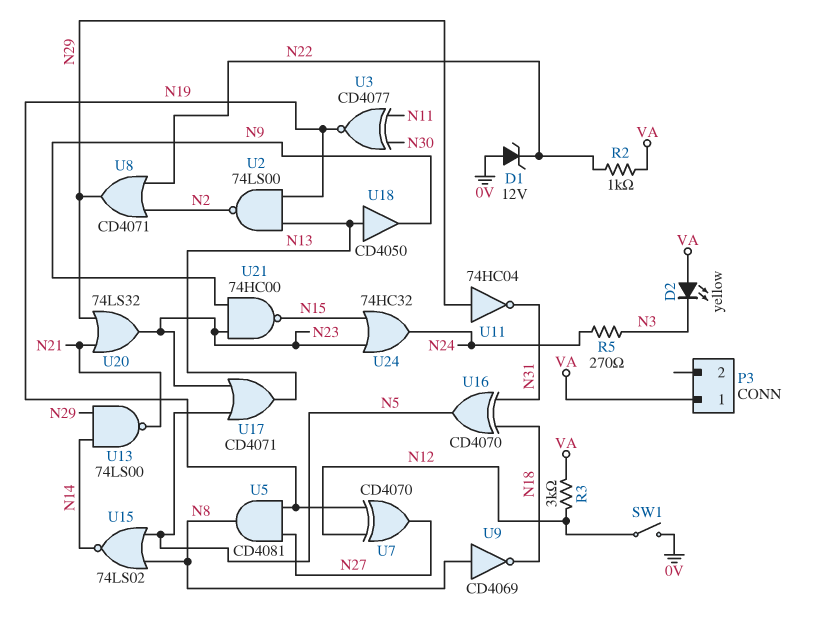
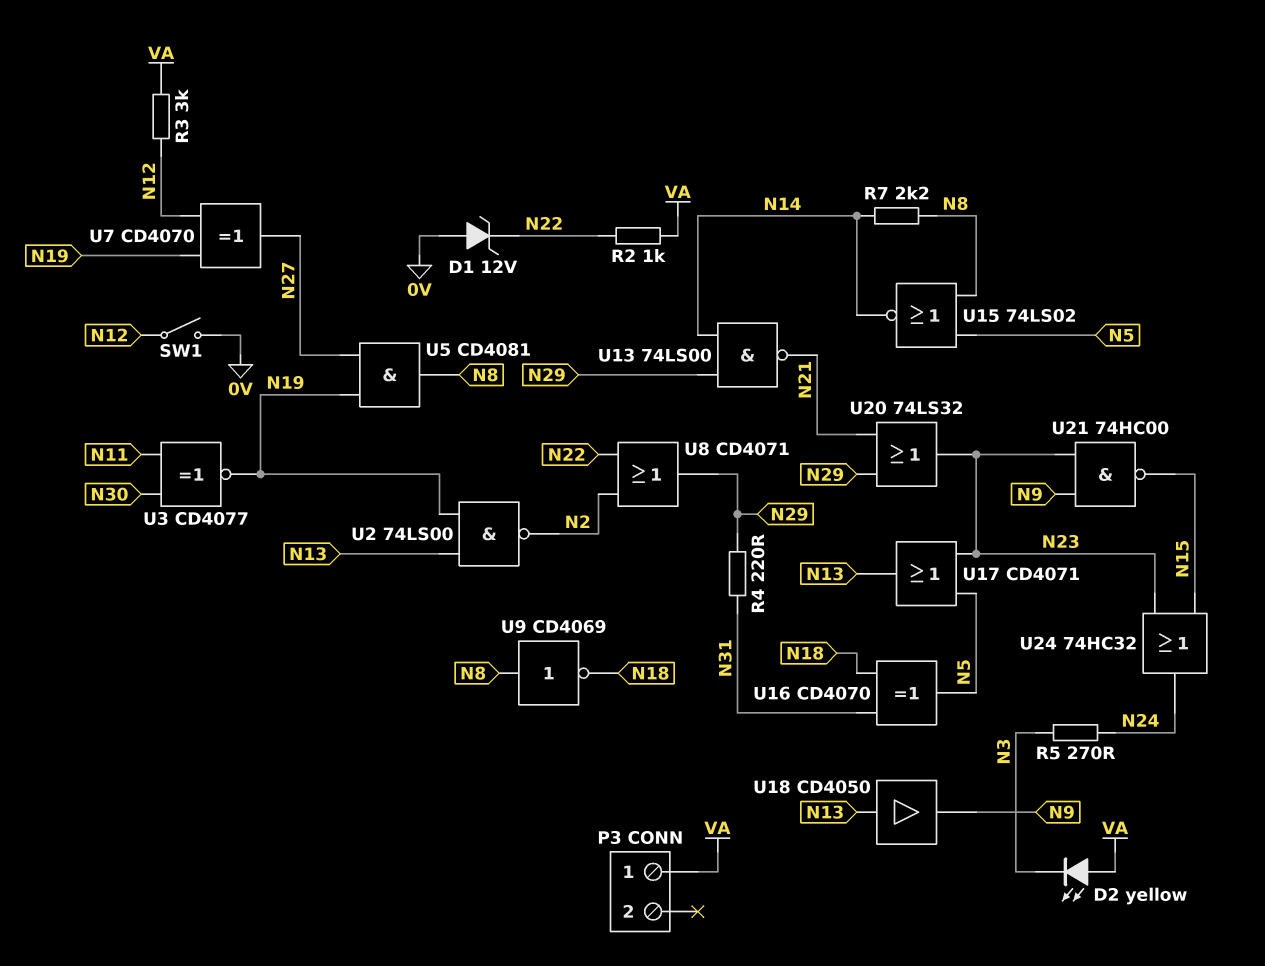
R4: none -> 220 (N29, N31)
R7: none -> 2.2k (N8, N14)
U11: NOT 74HC04 (in N29, out N31) -> none

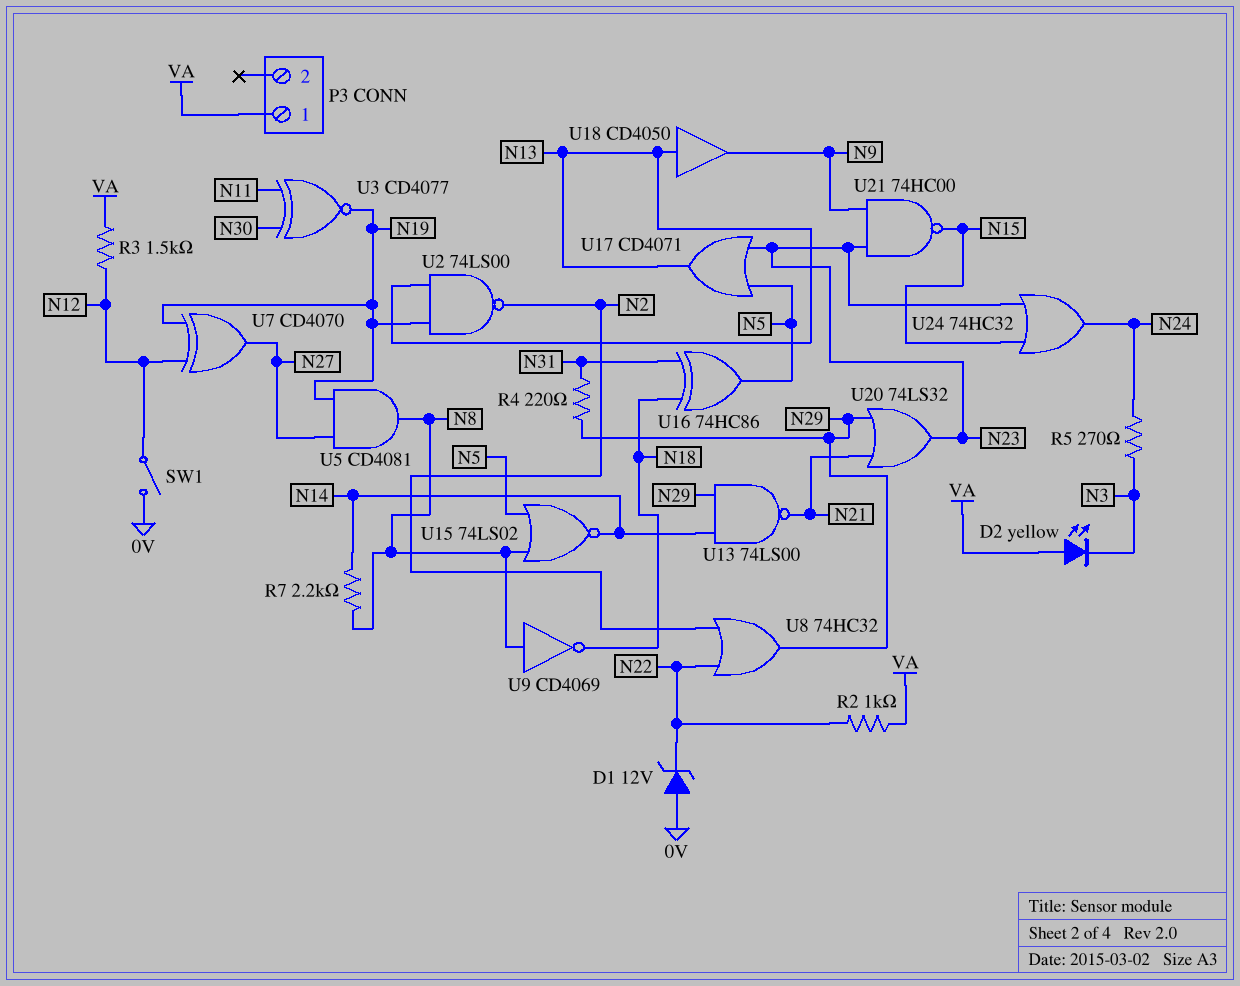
R3: 3k (N12, VA) -> 1.5k (N12, VA)
U8: OR CD4071 (in N2, in N22, out N29) -> OR 74HC32 (in N2, in N22, out N29)
U16: XOR CD4070 (in N18, in N31, out N5) -> XOR 74HC86 (in N18, in N31, out N5)

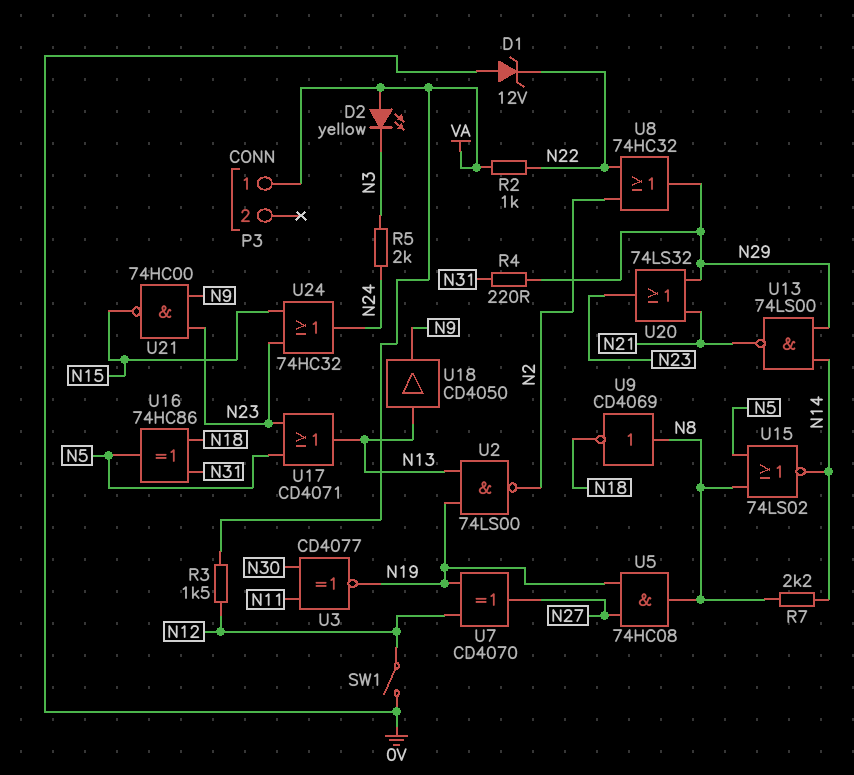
R5: 270 (N3, N24) -> 2k (N3, N24)
U5: AND CD4081 (in N19, in N27, out N8) -> AND 74HC08 (in N19, in N27, out N8)

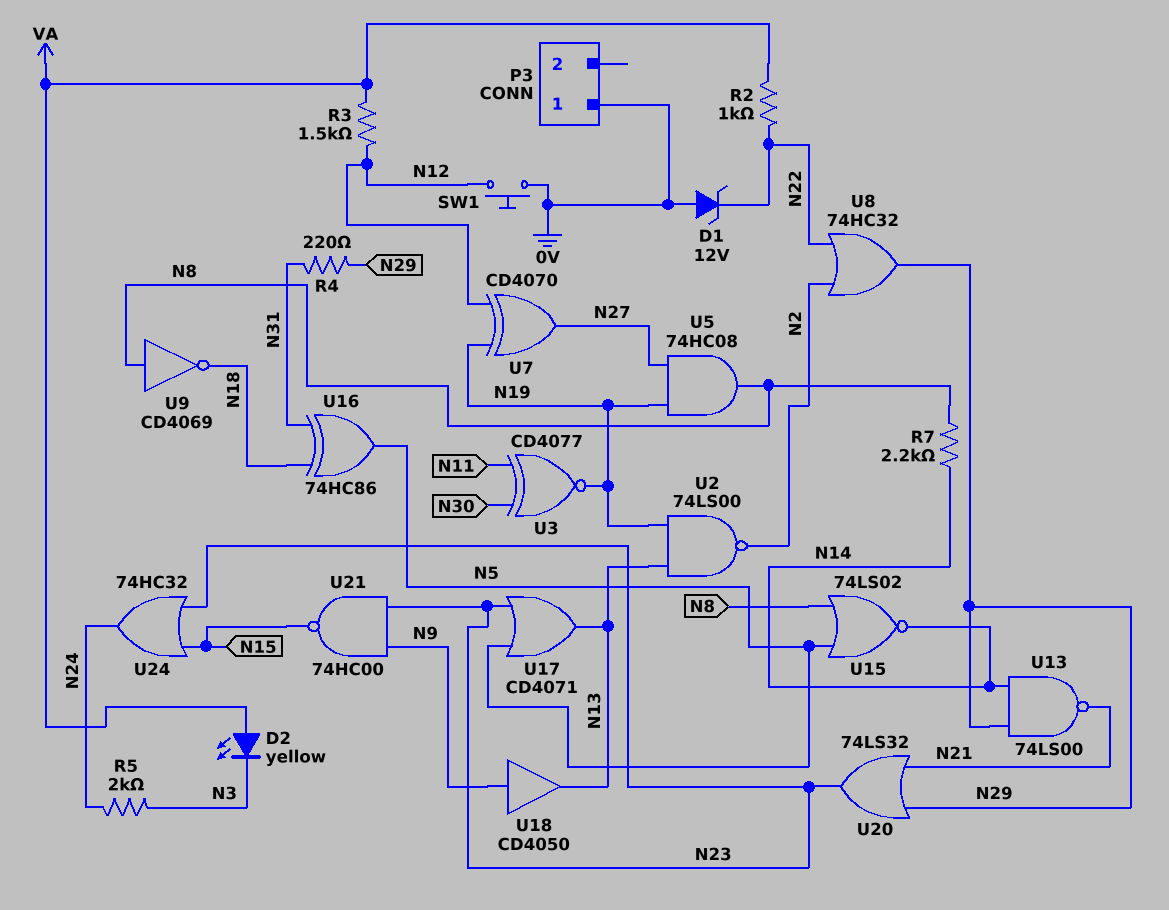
P3 pin 1: VA -> 0V
SW1: switch (0V, N12) -> button (0V, N12)
U18: buffer CD4050 (in N13, out N9) -> buffer CD4050 (in N9, out N13)

